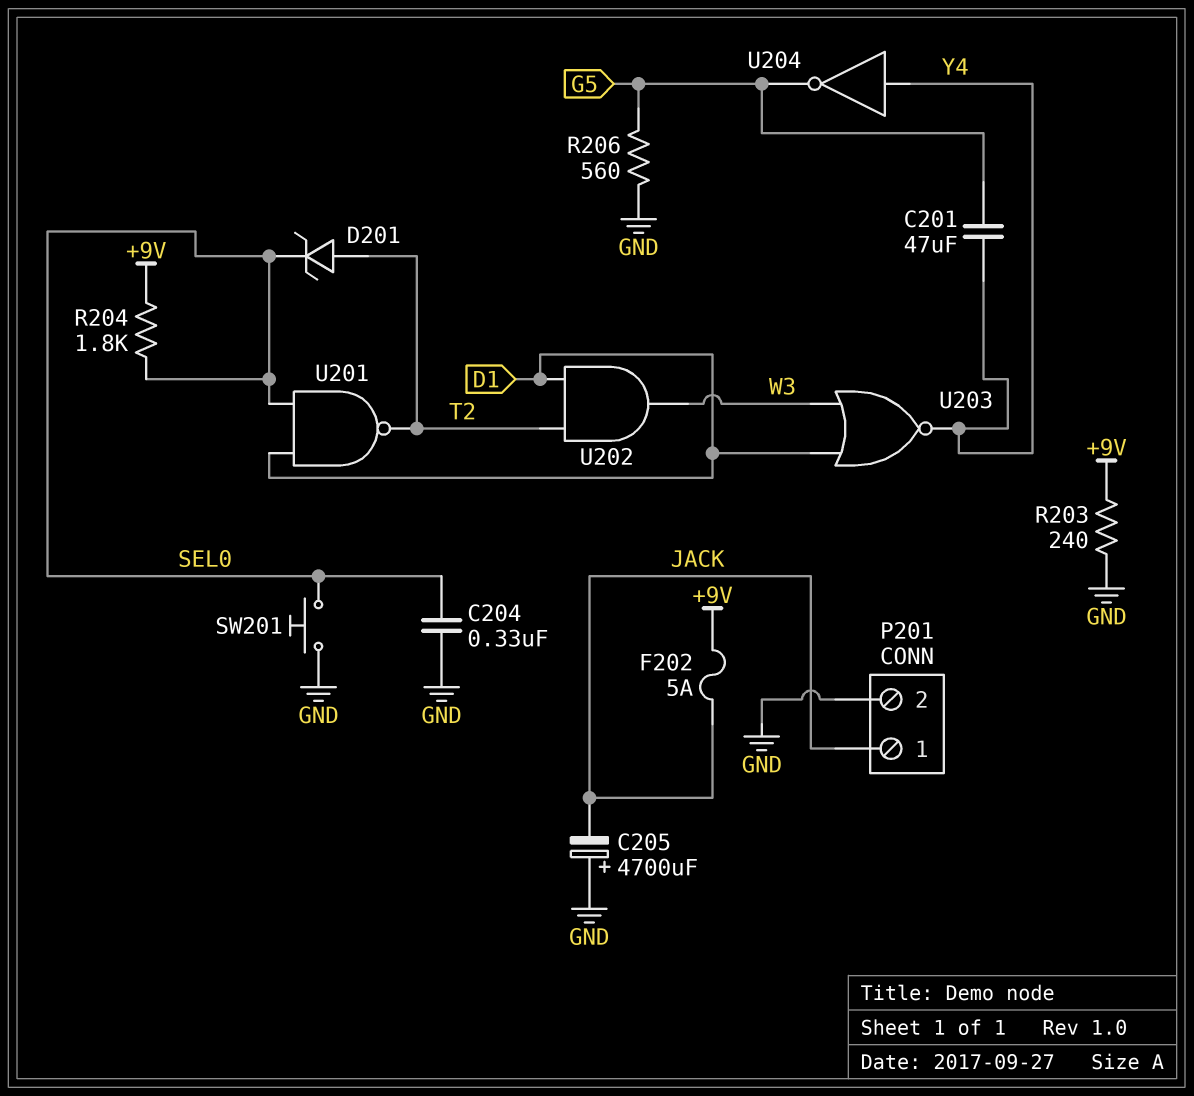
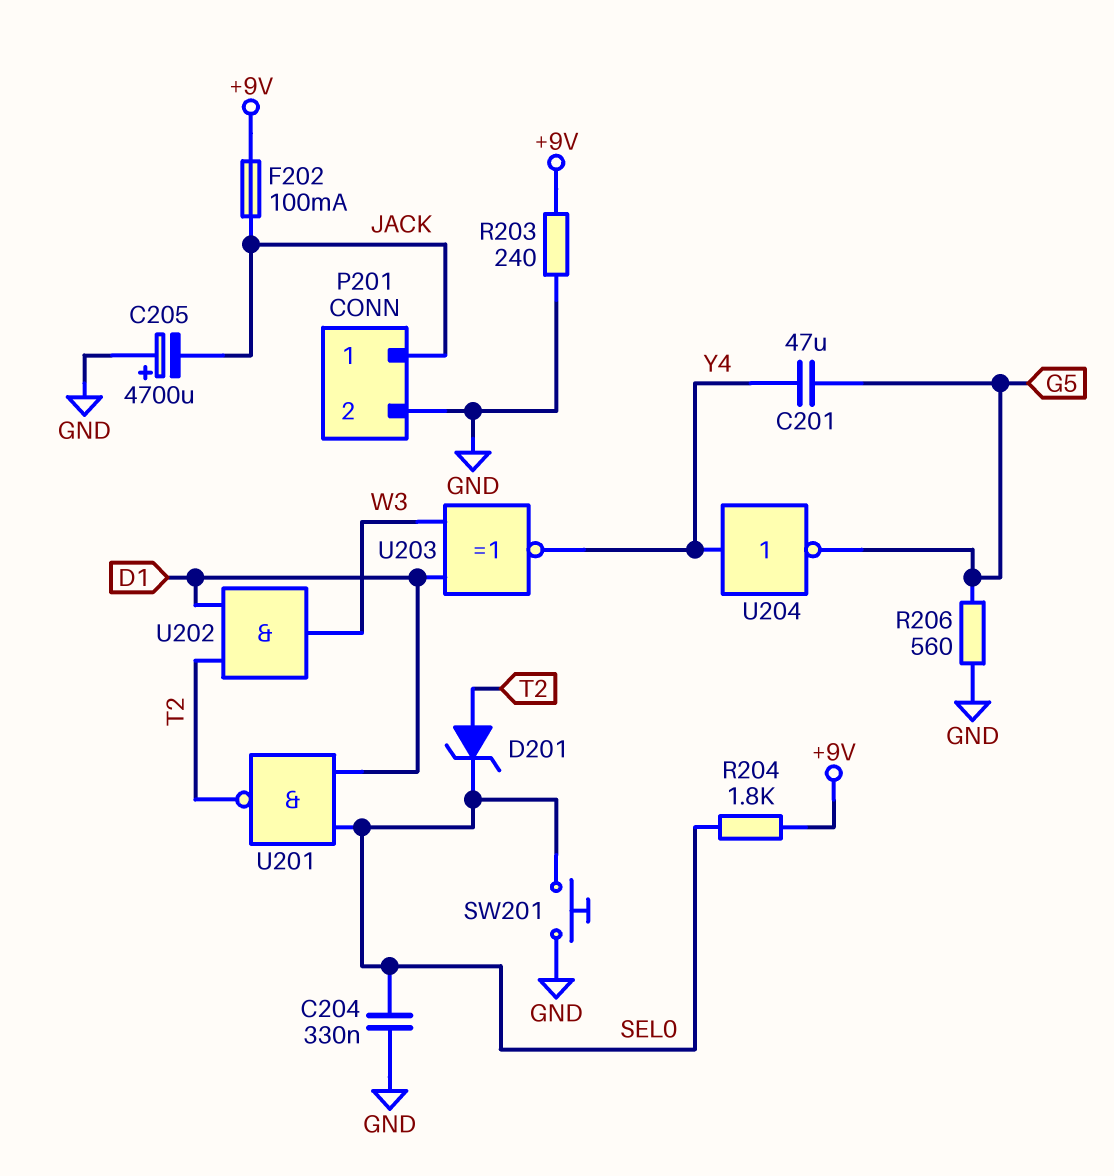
F202: 5A (+9V, JACK) -> 100mA (+9V, JACK)
U203: NOR (in D1, in W3, out Y4) -> XNOR (in D1, in W3, out Y4)

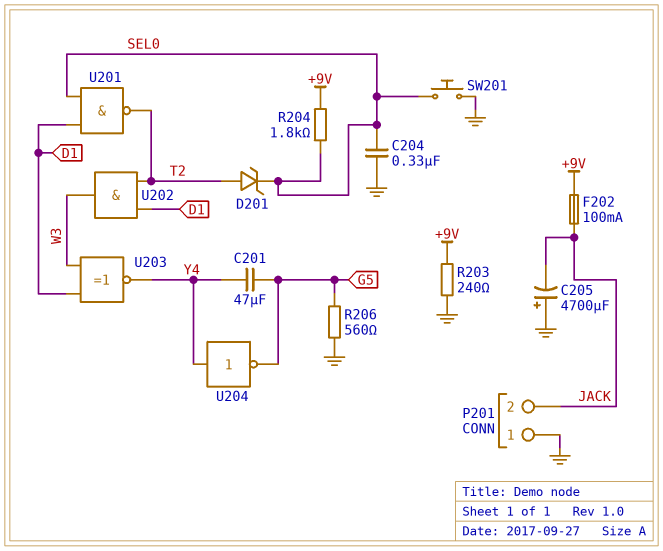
P201 pin 1: JACK -> GND
P201 pin 2: GND -> JACK

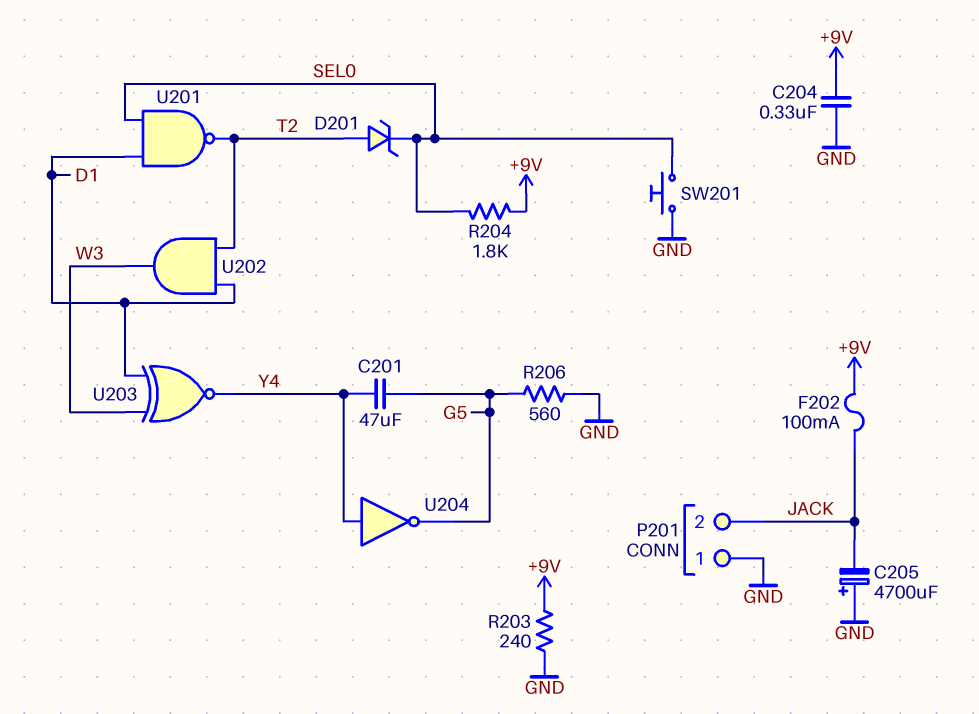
C204: 330nF (GND, SEL0) -> 330nF (+9V, GND)

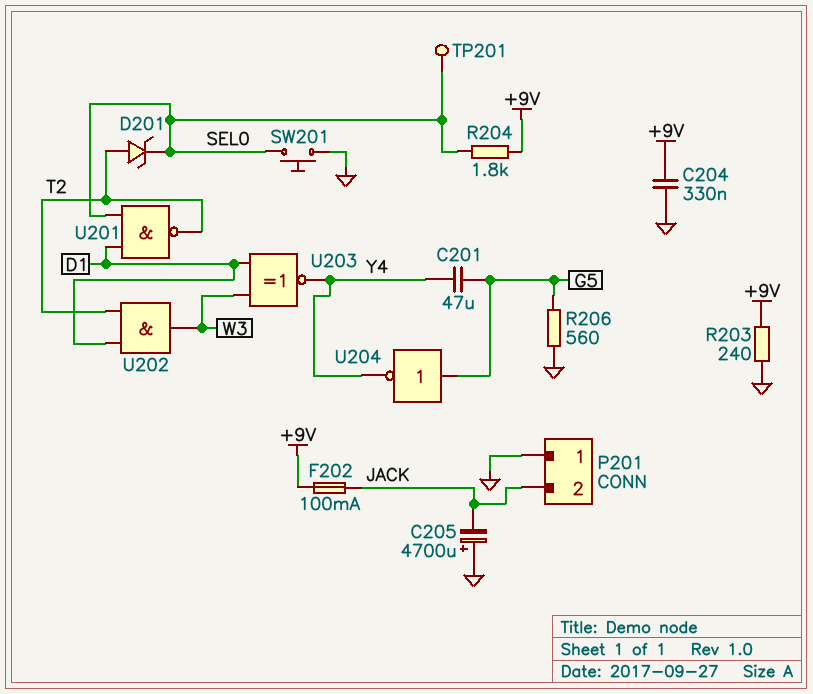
TP201: none -> test point (SEL0)
U204: NOT (in Y4, out G5) -> NOT (in G5, out Y4)

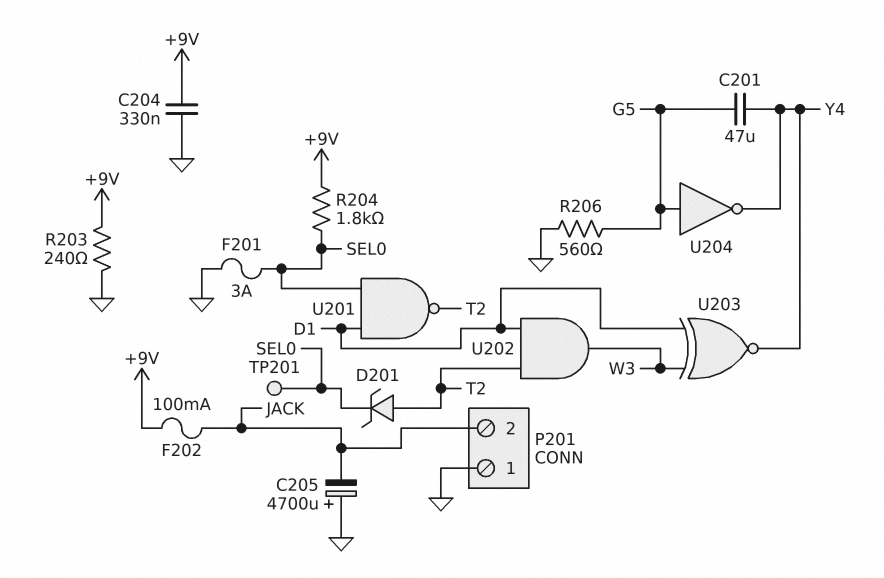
F201: none -> 3A (GND, SEL0)
SW201: button (GND, SEL0) -> none

